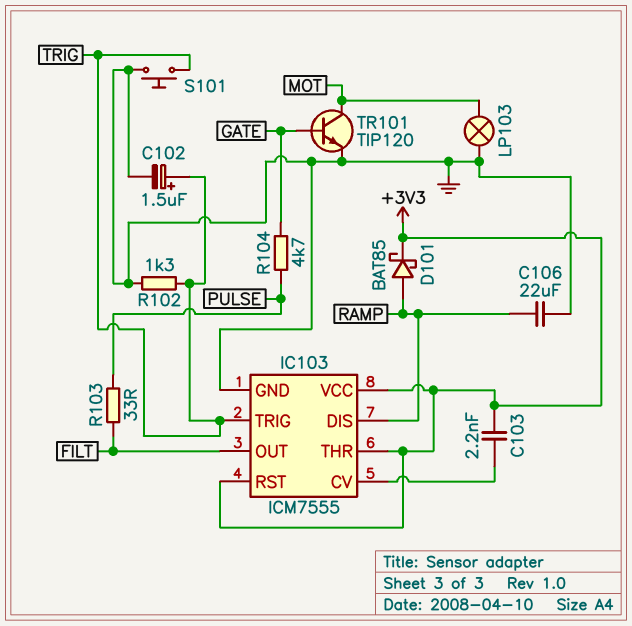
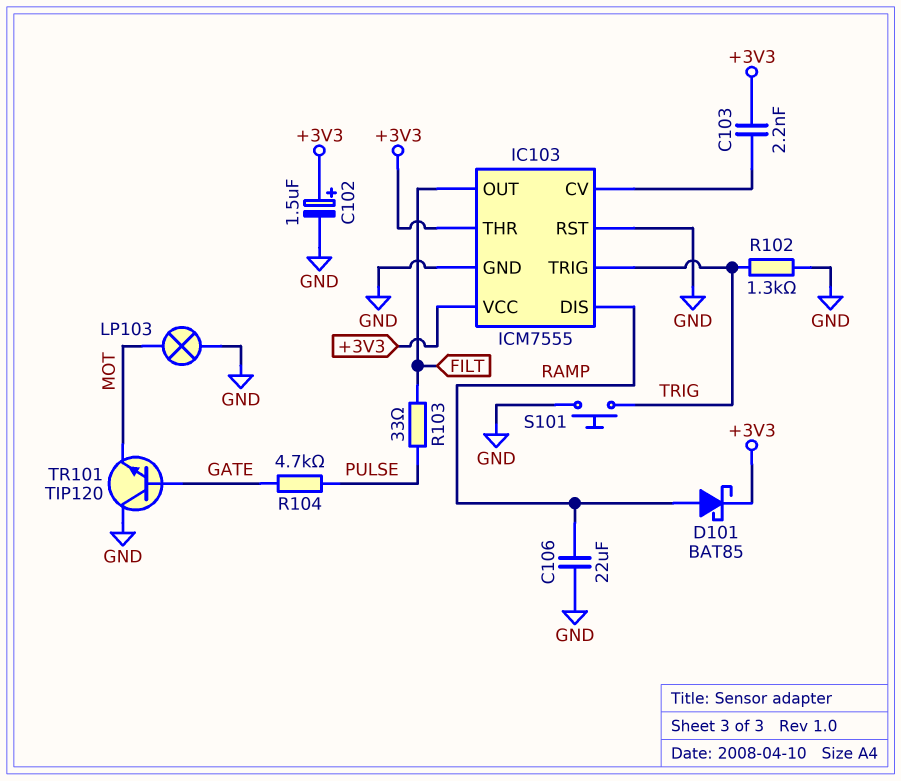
C102: 1.5uF (plus TRIG, minus GND) -> 1.5uF (plus +3V3, minus GND)
IC103 pin RST: +3V3 -> GND
TR101: NPN TIP120 (B GATE, C MOT, E GND) -> NPN TIP120 (B GATE, C GND, E MOT)

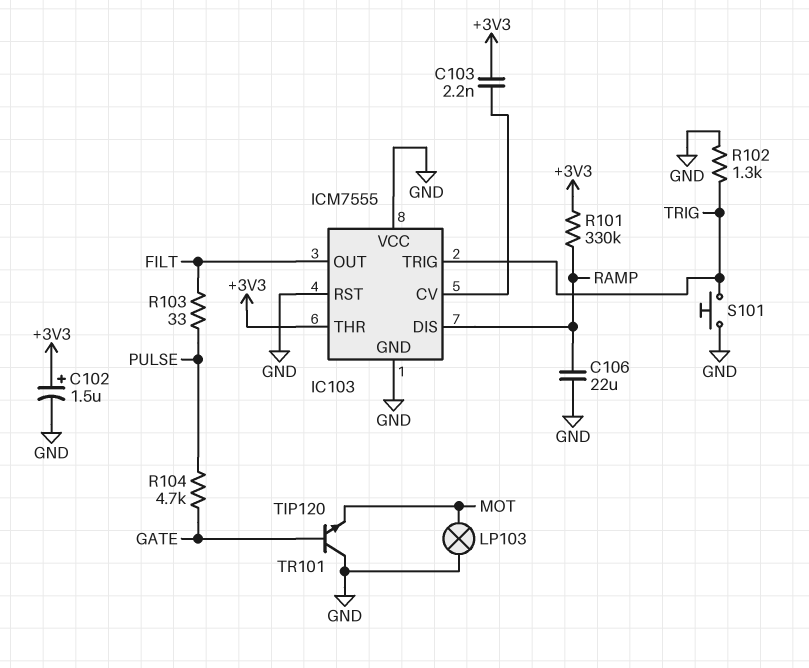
D101: schottky BAT85 (A RAMP, K +3V3) -> none
IC103 pin VCC: +3V3 -> GND
R101: none -> 330k (+3V3, RAMP)

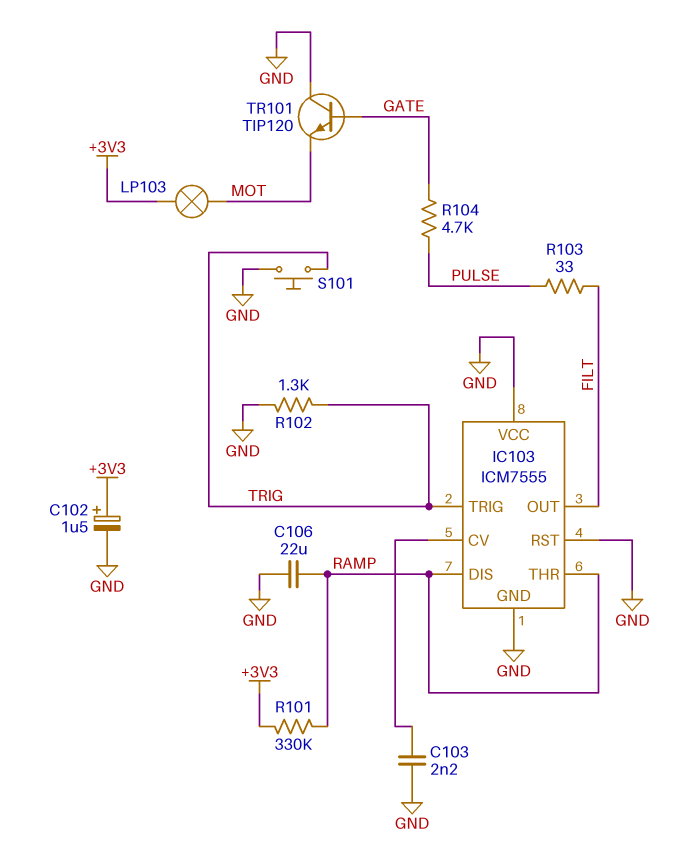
C103: 2.2nF (+3V3, IC103/CV) -> 2.2nF (GND, IC103/CV)
IC103 pin THR: +3V3 -> RAMP
LP103: lamp (GND, MOT) -> lamp (+3V3, MOT)

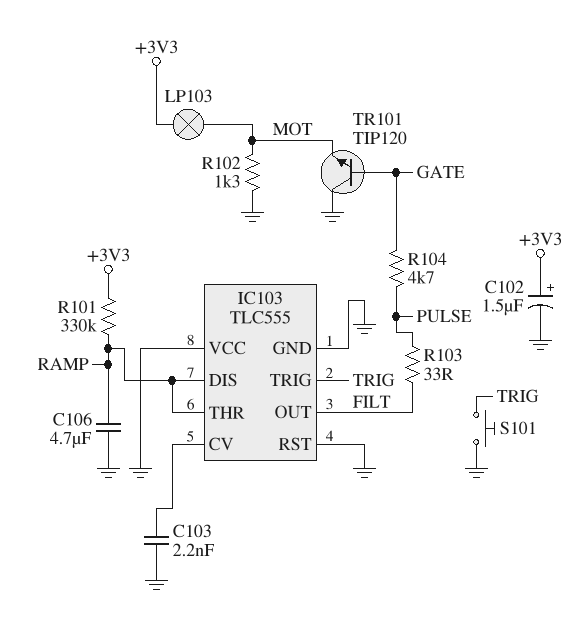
C106: 22uF (GND, RAMP) -> 4.7uF (GND, RAMP)
IC103: ICM7555 -> TLC555
R102: 1.3k (GND, TRIG) -> 1.3k (GND, MOT)

